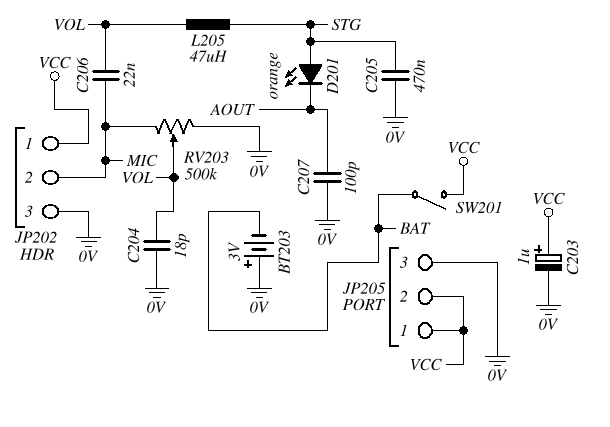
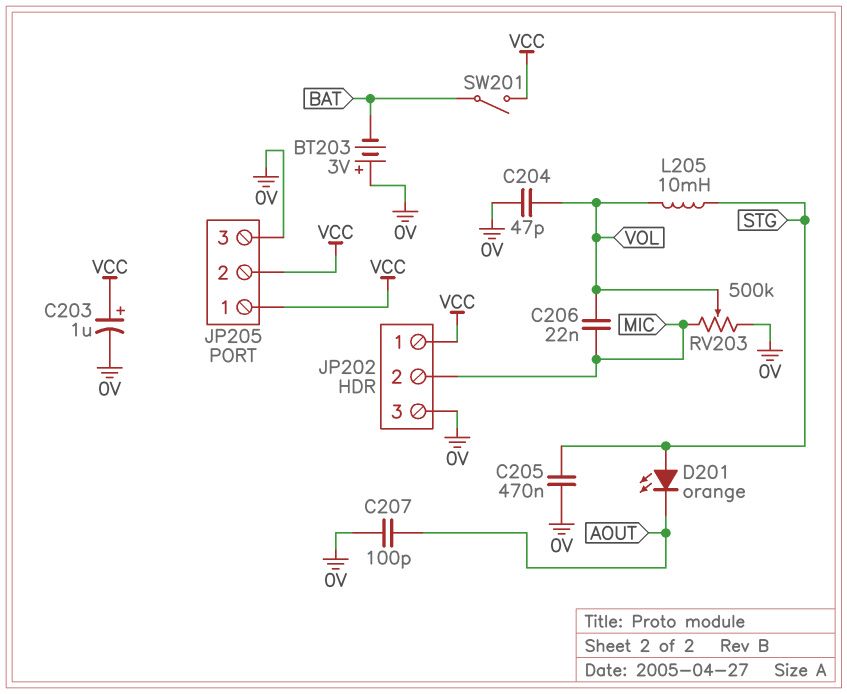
C204: 18pF (0V, VOL) -> 47pF (0V, VOL)
L205: 47uH (STG, VOL) -> 10mH (STG, VOL)

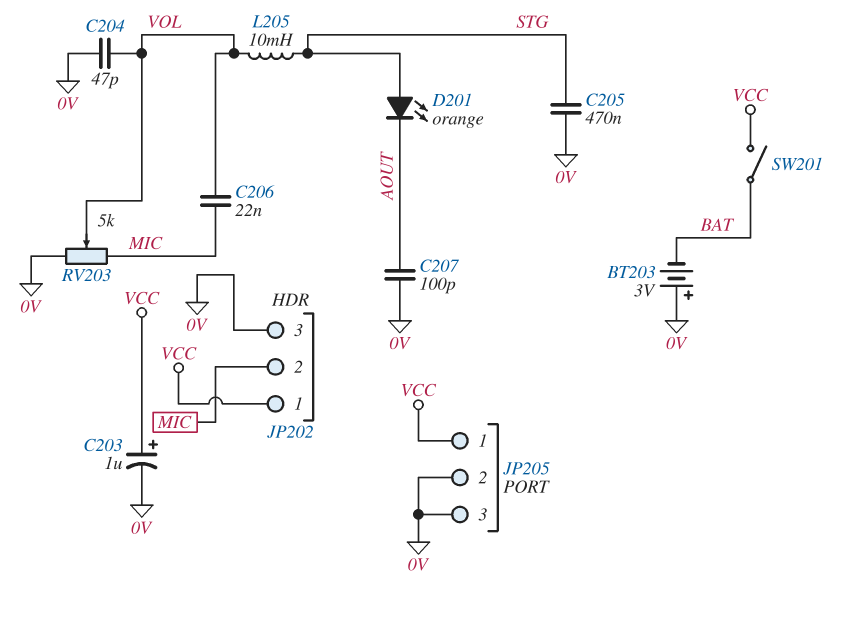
JP205 pin 2: VCC -> 0V
RV203: 500k (0V, MIC, wiper VOL) -> 5k (0V, MIC, wiper VOL)

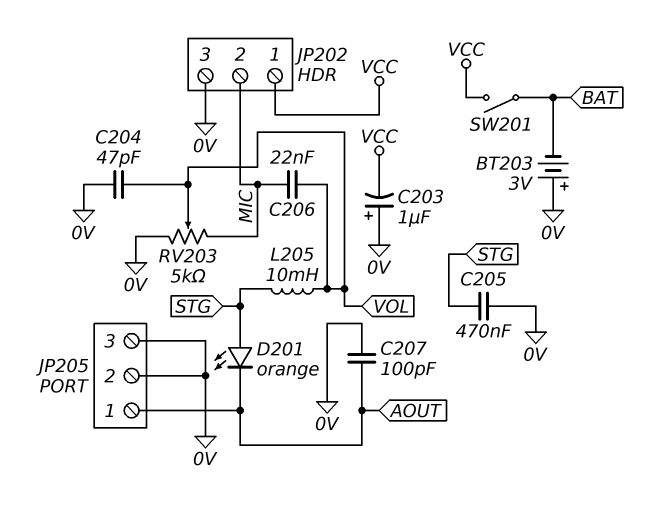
C203: 1uF (plus VCC, minus 0V) -> 1uF (plus 0V, minus VCC)
JP205 pin 1: VCC -> AOUT

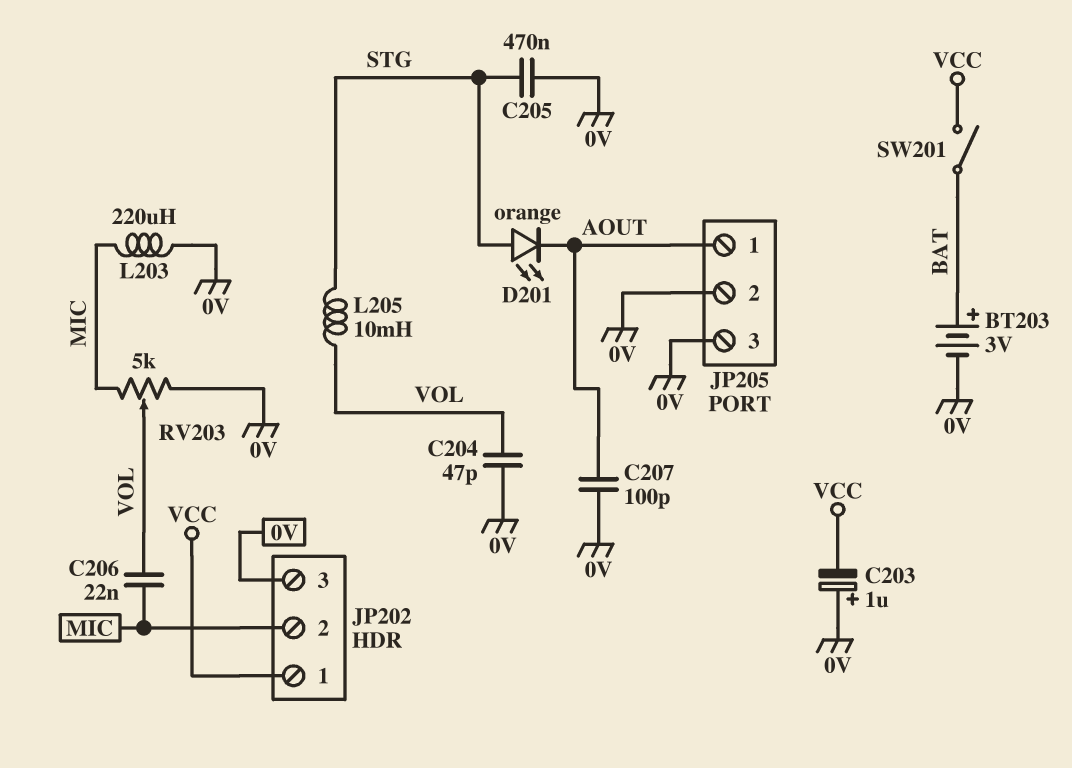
BT203: 3V (plus 0V, minus BAT) -> 3V (plus BAT, minus 0V)
L203: none -> 220uH (0V, MIC)

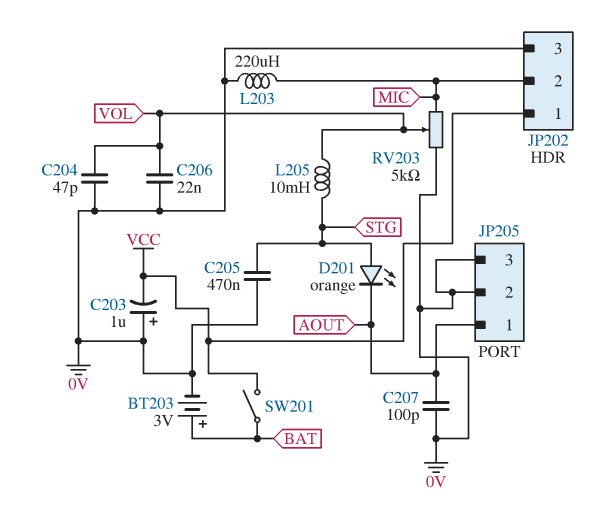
C206: 22nF (MIC, VOL) -> 22nF (0V, VOL)

